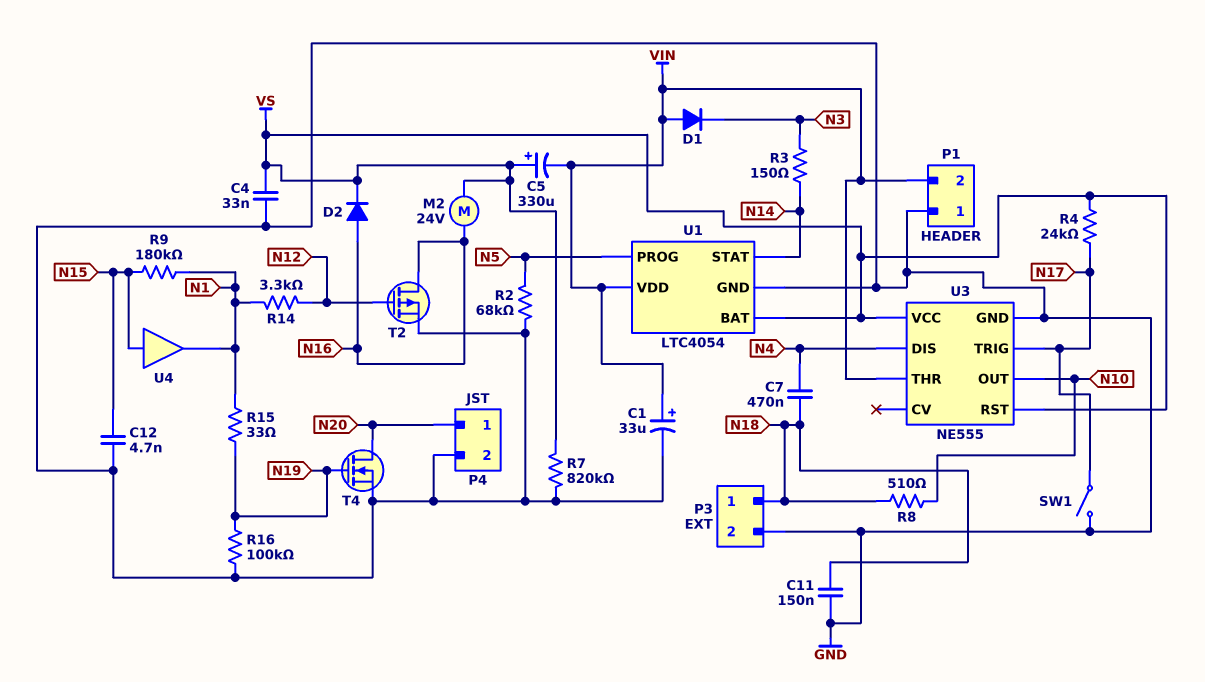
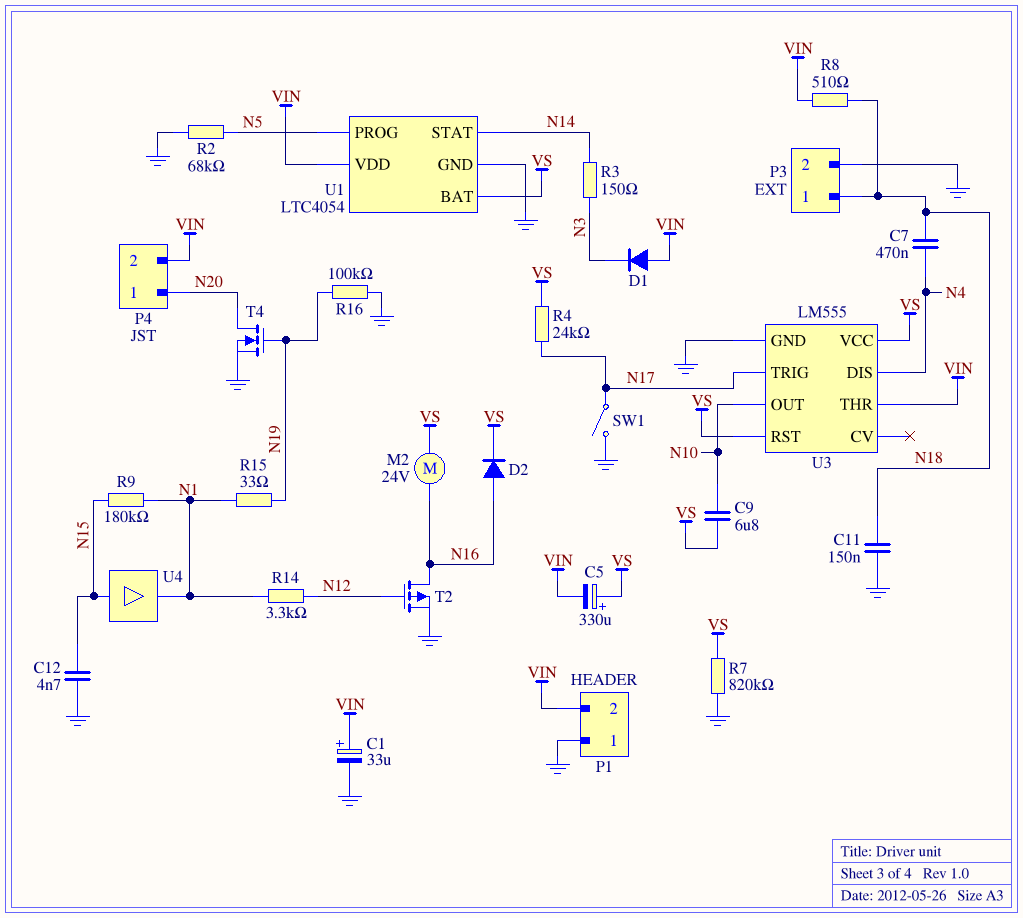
C4: 33nF (GND, VS) -> none
C9: none -> 6.8uF (N10, VS)
P4 pin 2: GND -> VIN
R8: 510 (N10, N18) -> 510 (N18, VIN)
U3: NE555 -> LM555

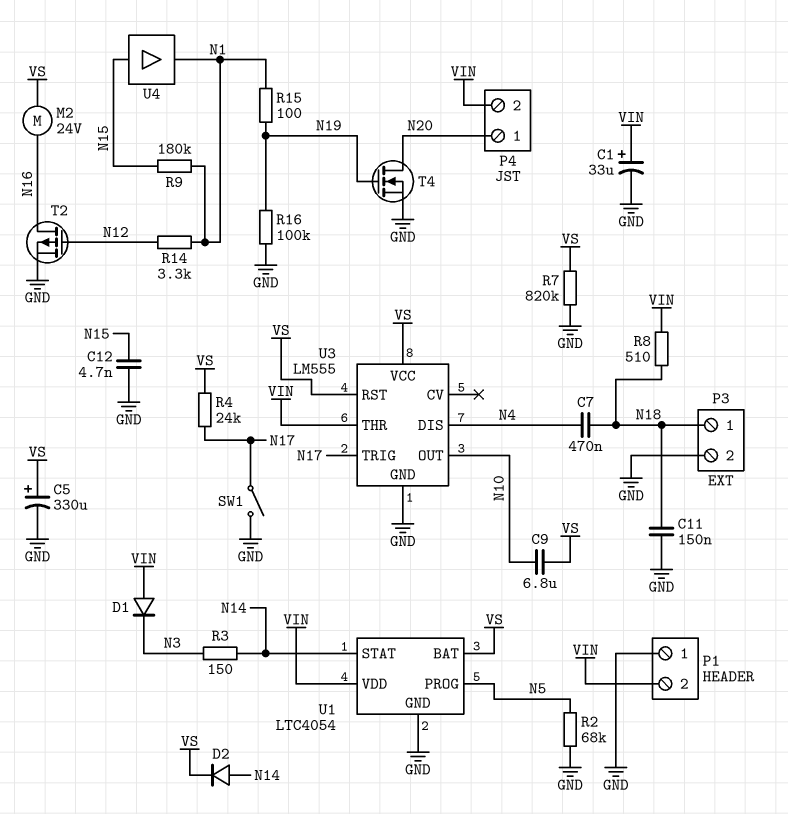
C5: 330uF (plus VS, minus VIN) -> 330uF (plus VS, minus GND)
D2: diode (A N16, K VS) -> diode (A N14, K VS)
R15: 33 (N1, N19) -> 100 (N1, N19)

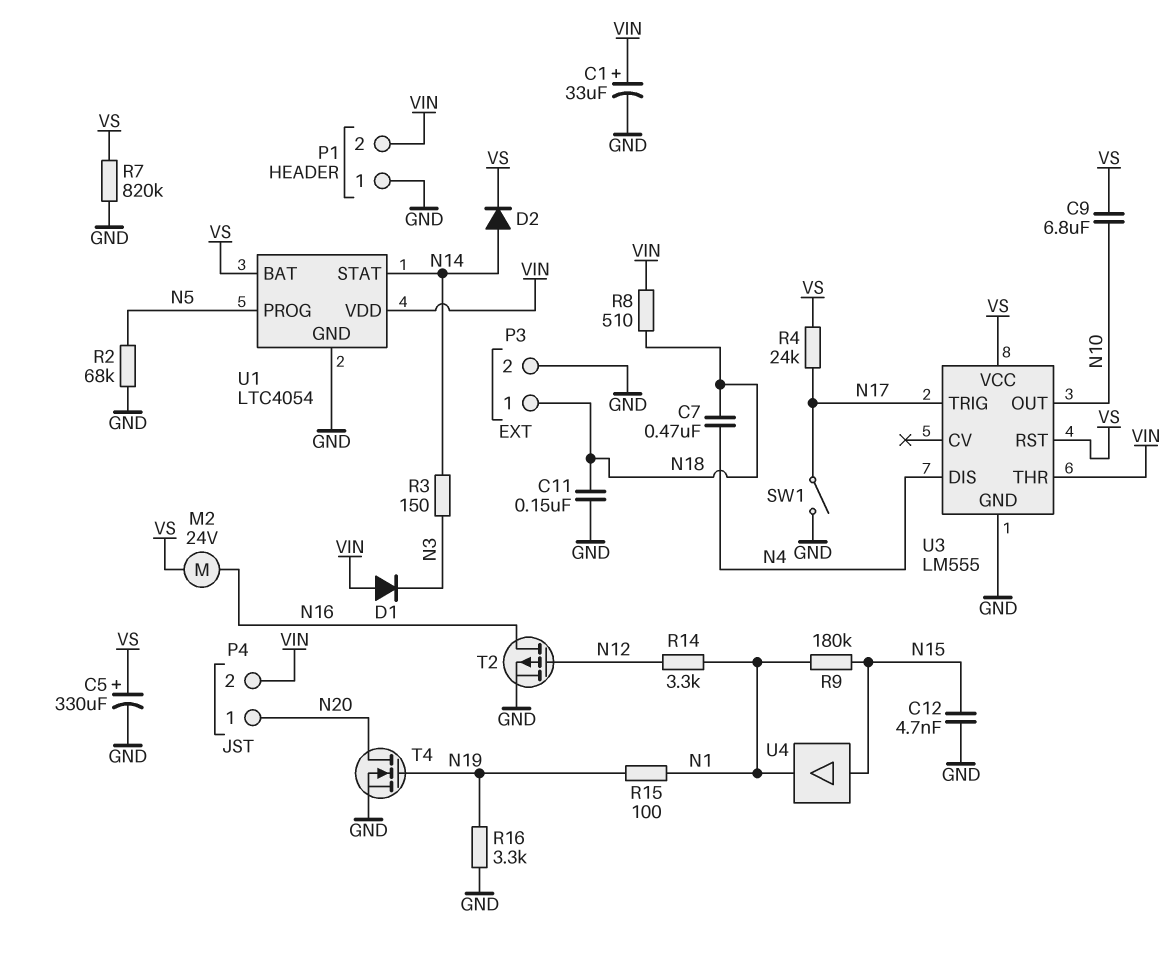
R16: 100k (GND, N19) -> 3.3k (GND, N19)

